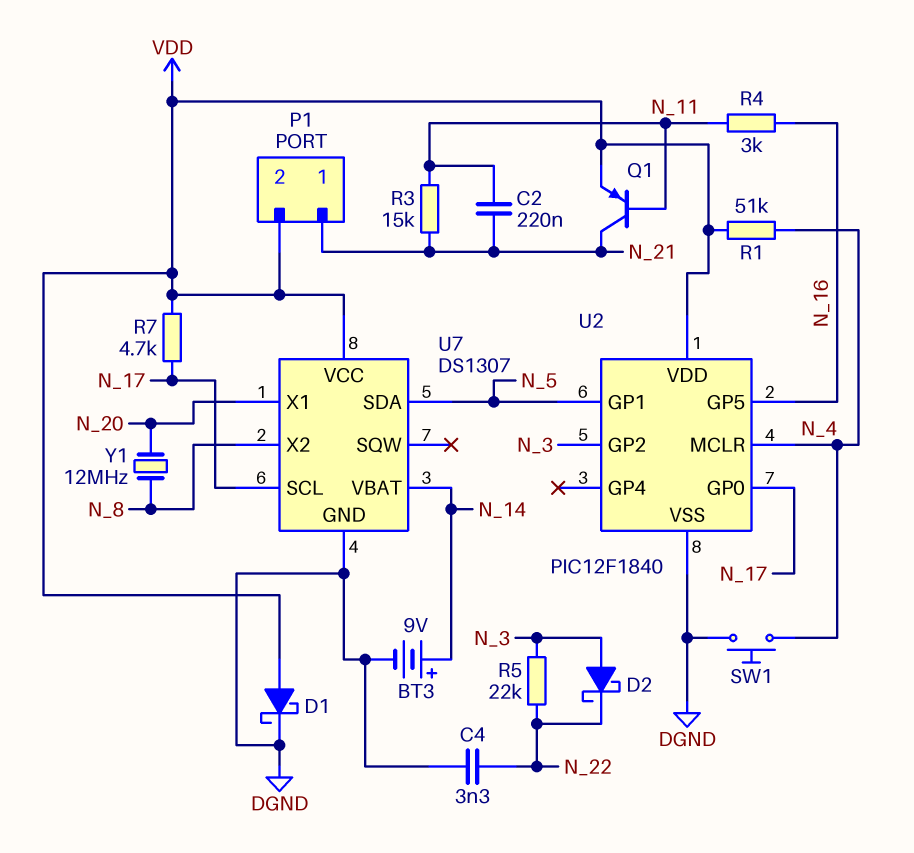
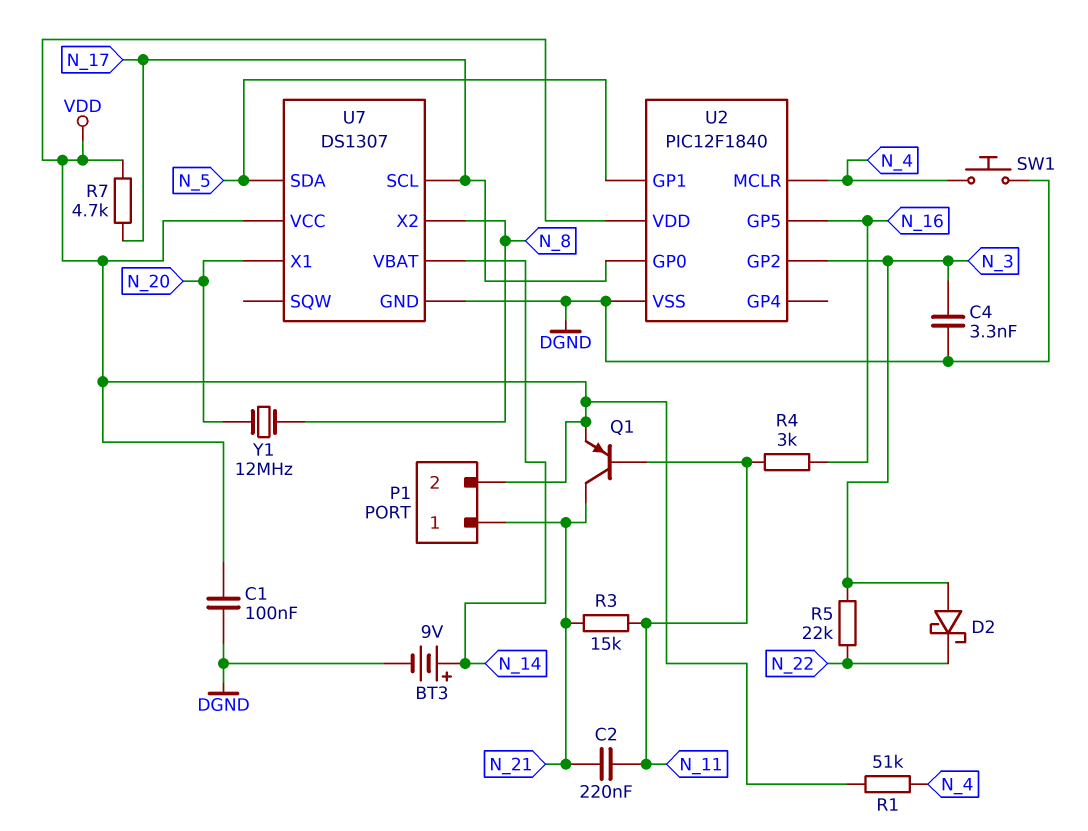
C1: none -> 100nF (DGND, VDD)
C4: 3.3nF (DGND, N_22) -> 3.3nF (DGND, N_3)
D1: schottky (A VDD, K DGND) -> none

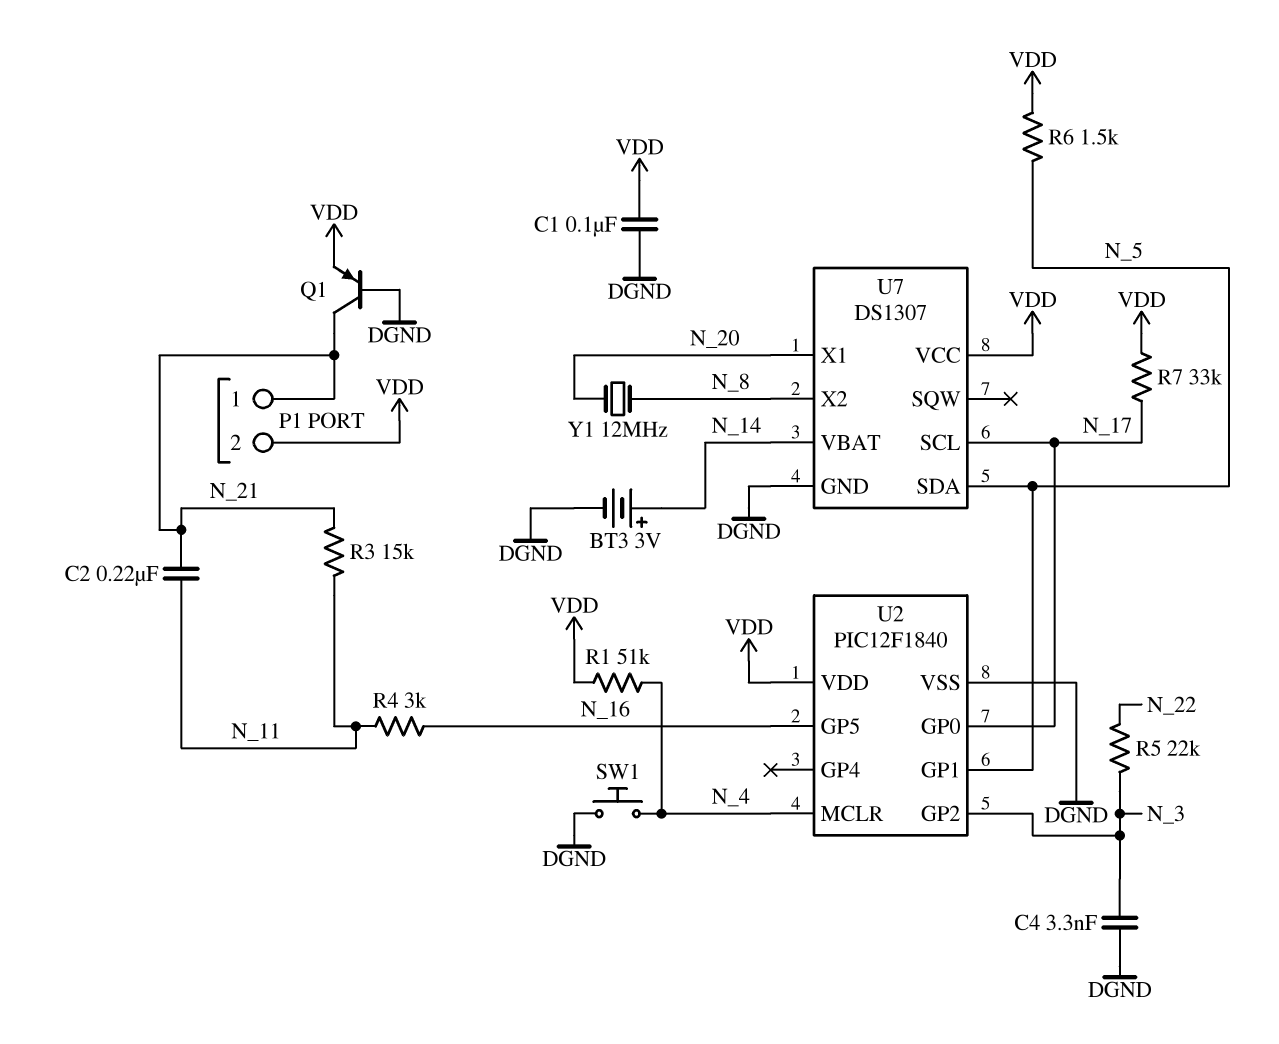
BT3: 9V (plus N_14, minus DGND) -> 3V (plus N_14, minus DGND)
D2: schottky (A N_3, K N_22) -> none
Q1: PNP (B N_11, C N_21, E VDD) -> PNP (B DGND, C N_21, E VDD)
R6: none -> 1.5k (N_5, VDD)
R7: 4.7k (N_17, VDD) -> 33k (N_17, VDD)

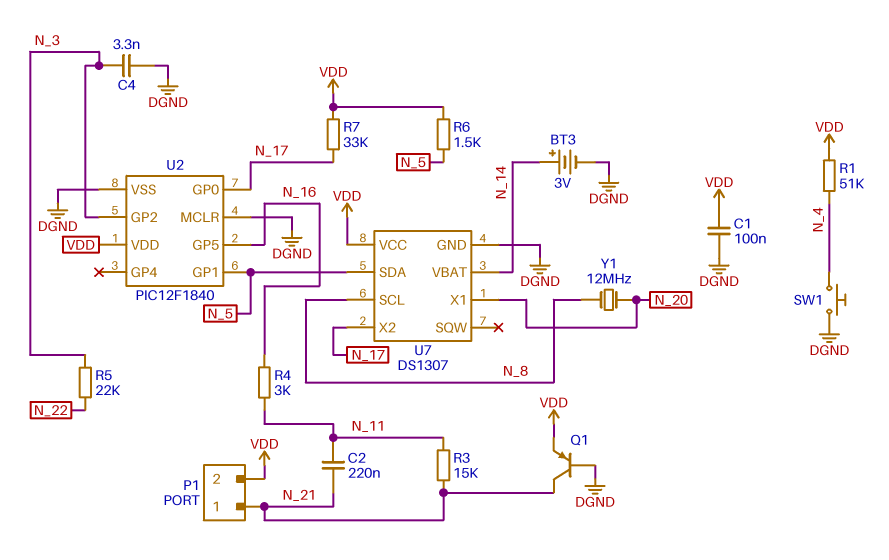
U2 pin MCLR: N_4 -> DGND
U7 pin SCL: N_17 -> N_8
U7 pin X2: N_8 -> N_17

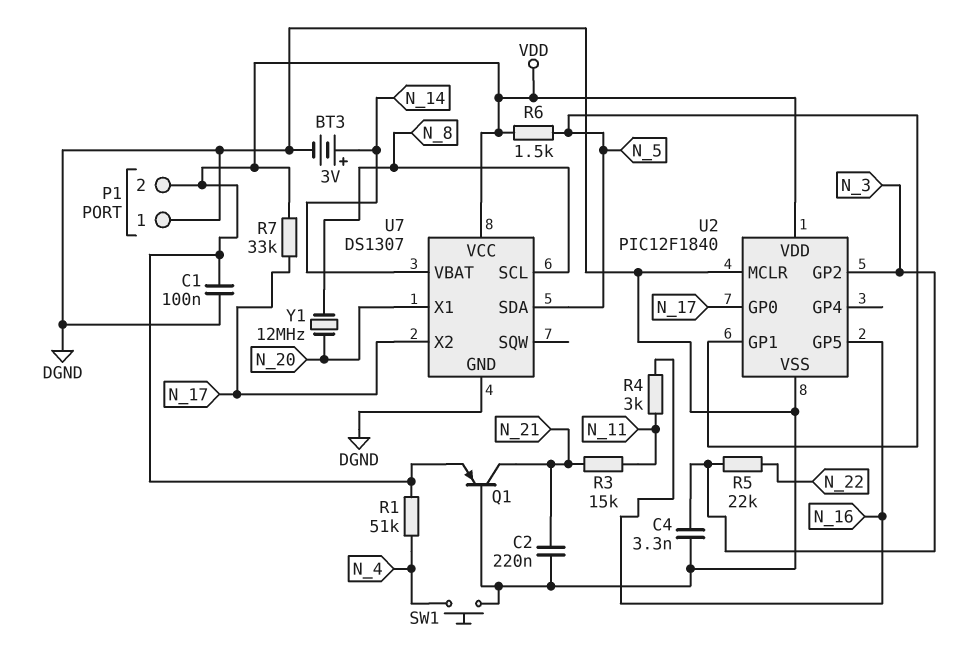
C2: 220nF (N_11, N_21) -> 220nF (DGND, N_21)
P1 pin 1: N_21 -> DGND

